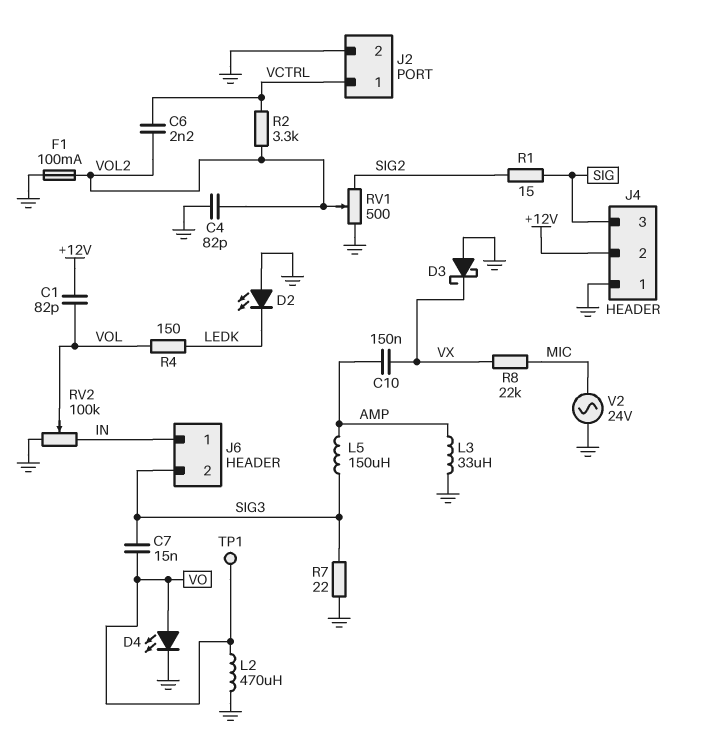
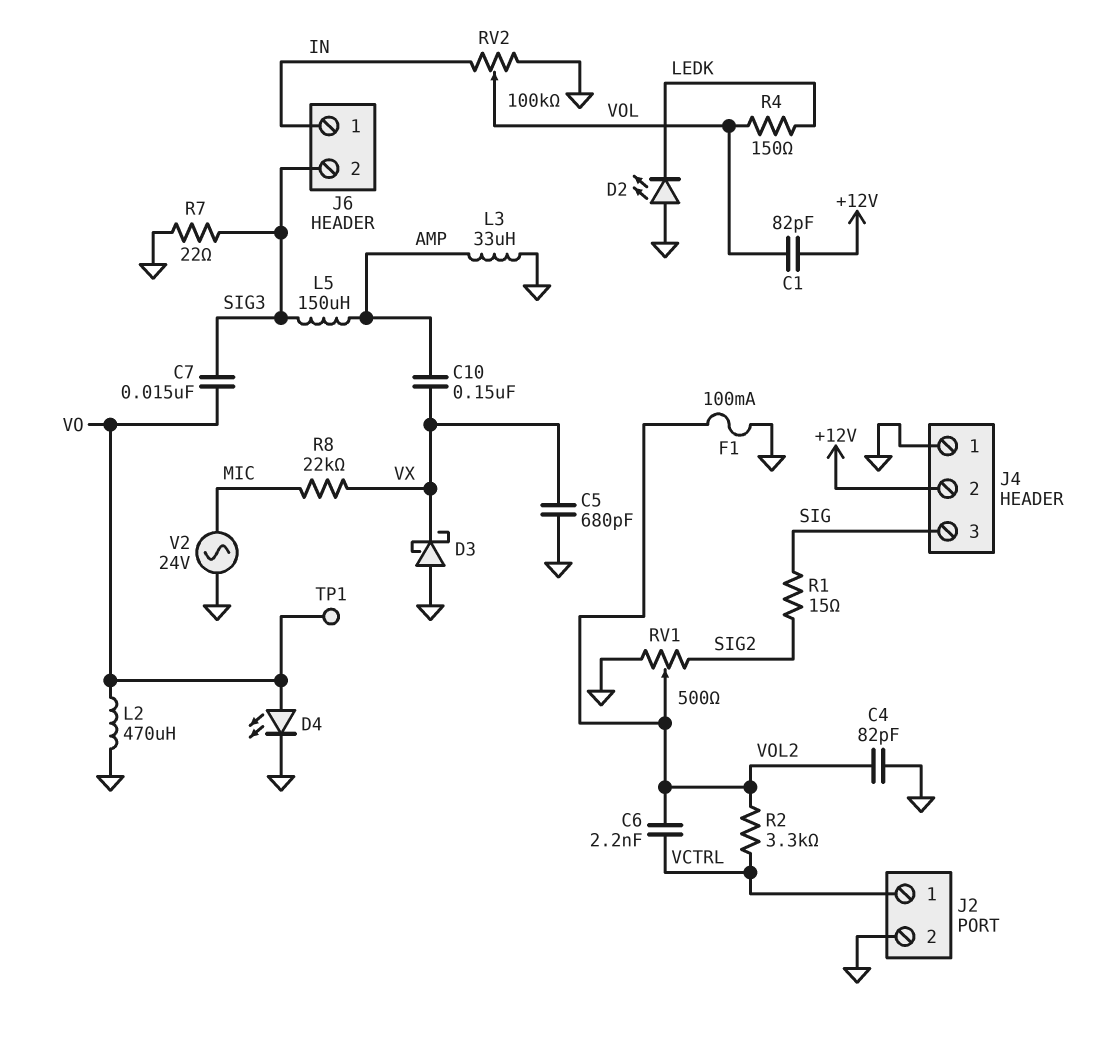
C5: none -> 680pF (GND, VX)

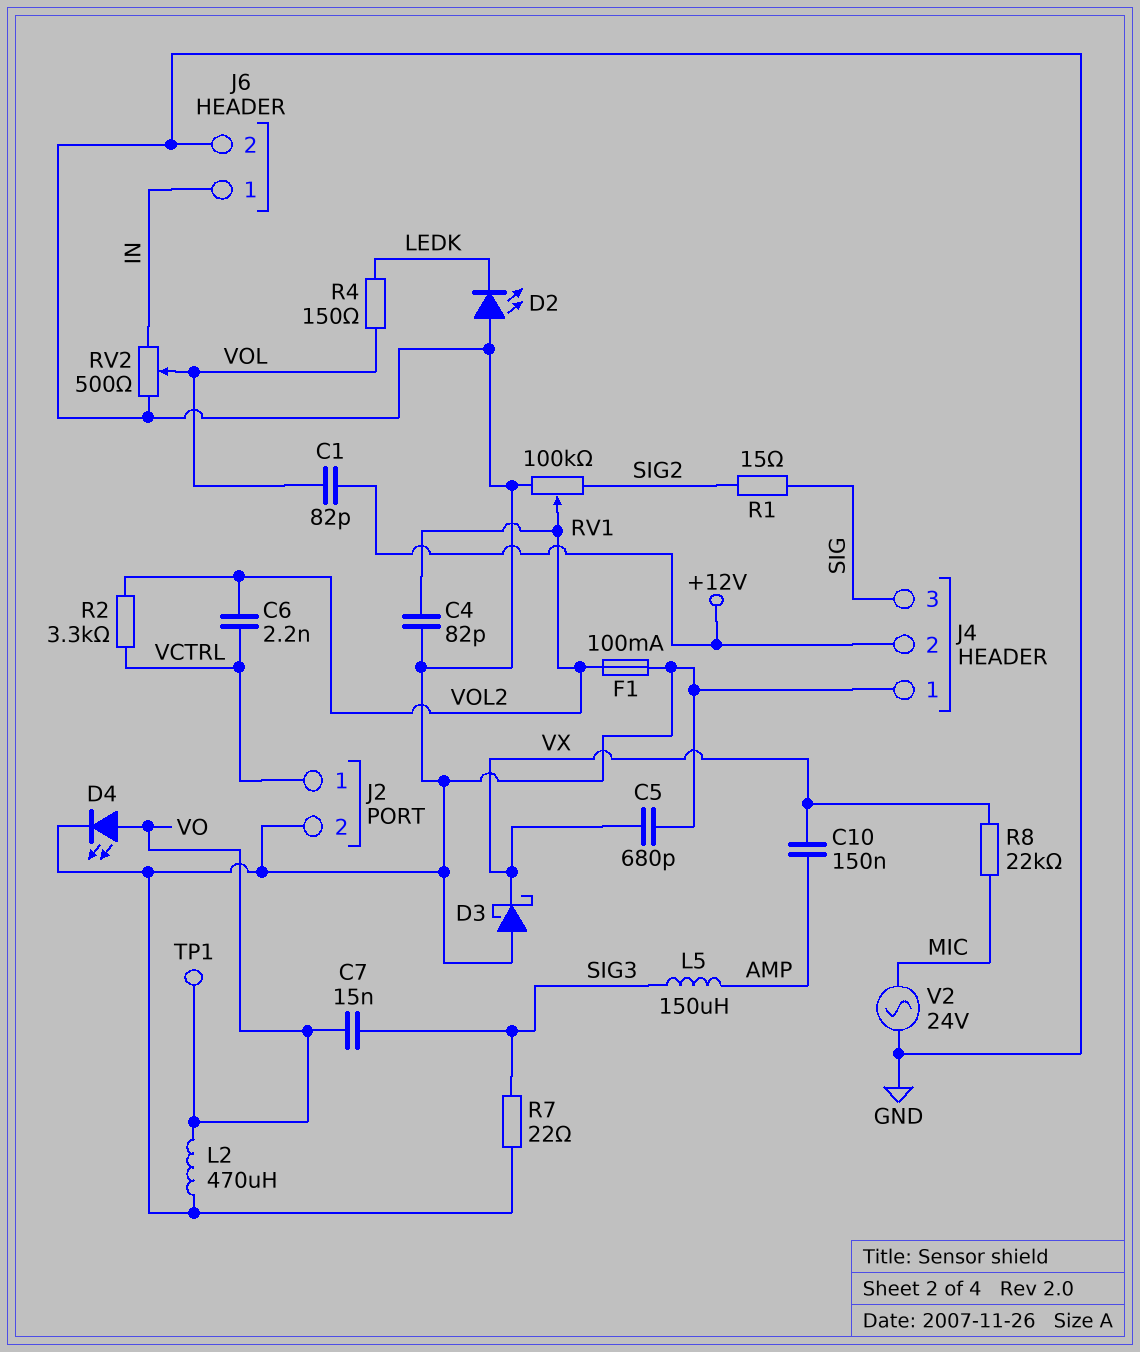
J6 pin 2: SIG3 -> GND
L3: 33uH (AMP, GND) -> none
RV1: 500 (GND, SIG2, wiper VOL2) -> 100k (GND, SIG2, wiper VOL2)
RV2: 100k (GND, IN, wiper VOL) -> 500 (GND, IN, wiper VOL)

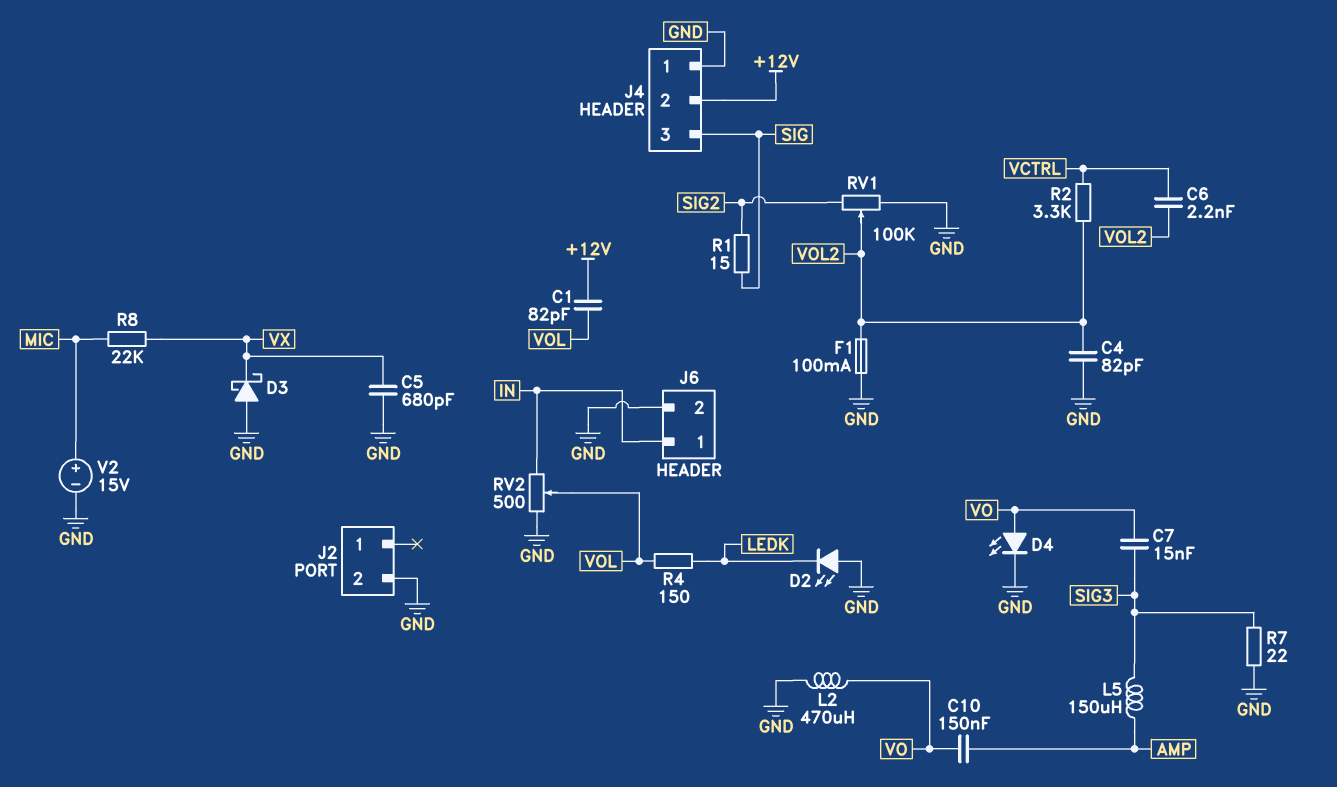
C10: 150nF (AMP, VX) -> 150nF (AMP, VO)
J2 pin 1: VCTRL -> none
TP1: test point (VO) -> none
V2: AC 24V (GND, MIC) -> 15V (plus MIC, minus GND)

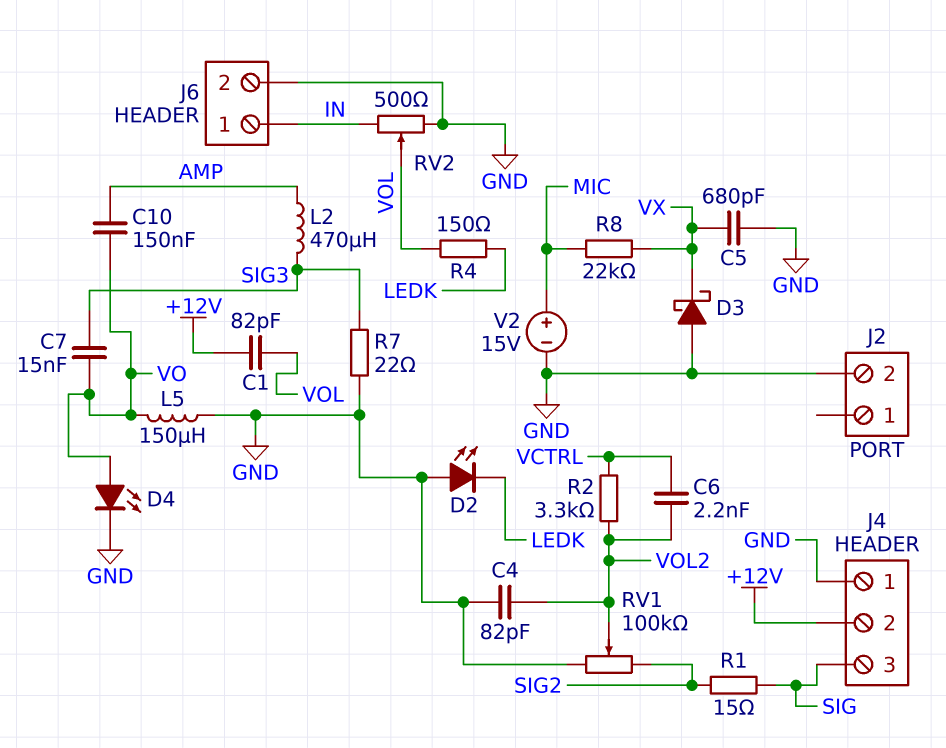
F1: 100mA (GND, VOL2) -> none
L2: 470uH (GND, VO) -> 470uH (AMP, SIG3)
L5: 150uH (AMP, SIG3) -> 150uH (GND, VO)

